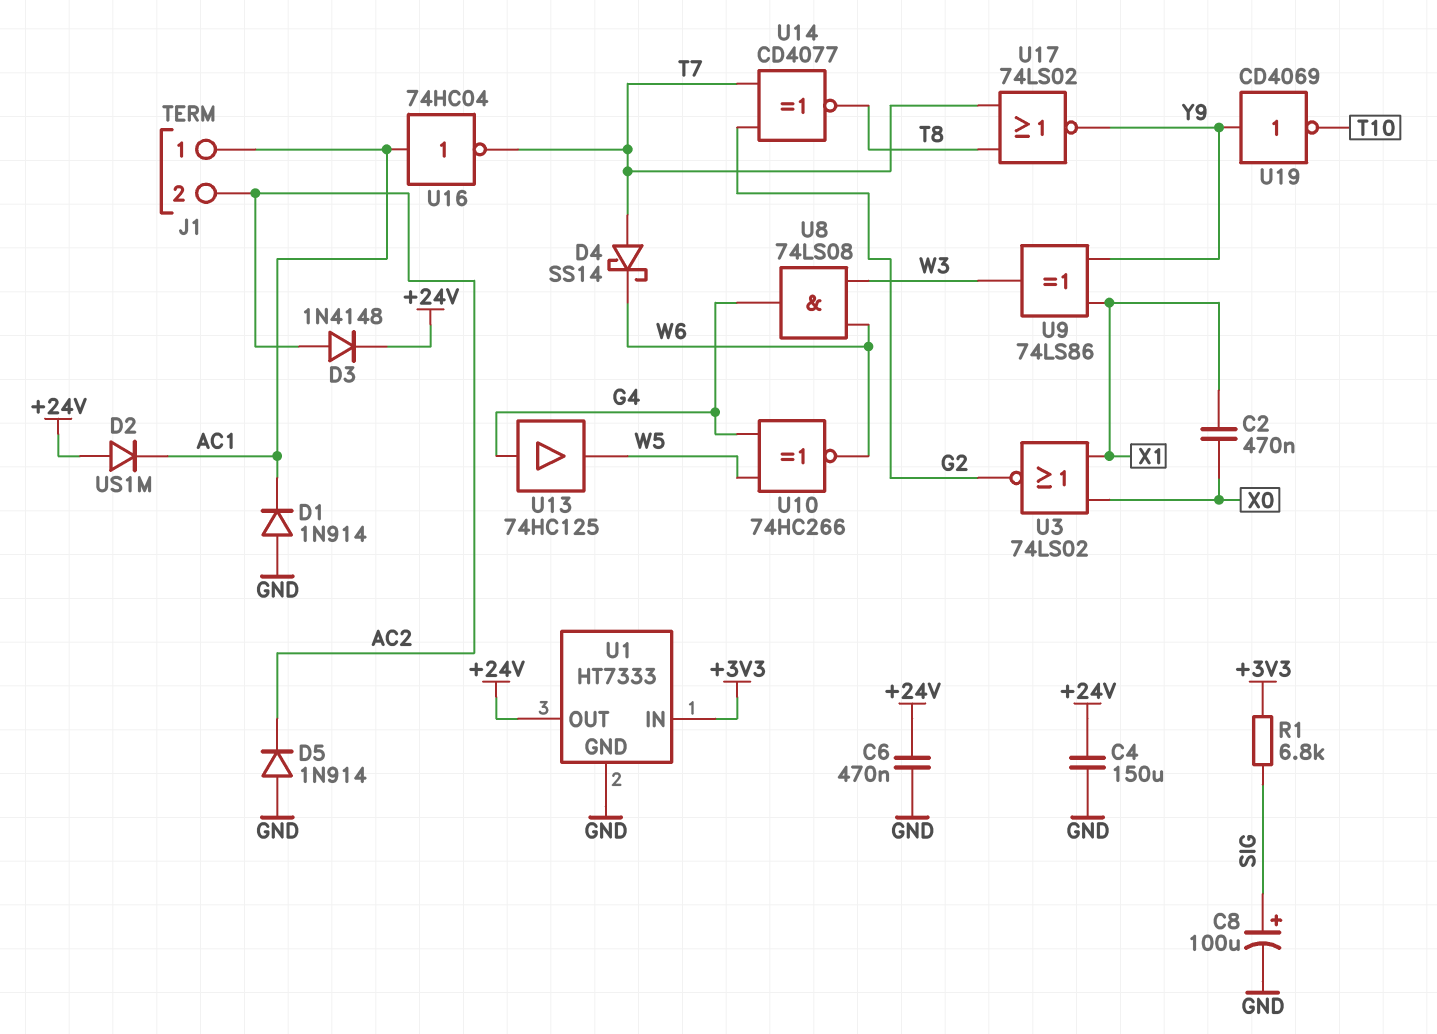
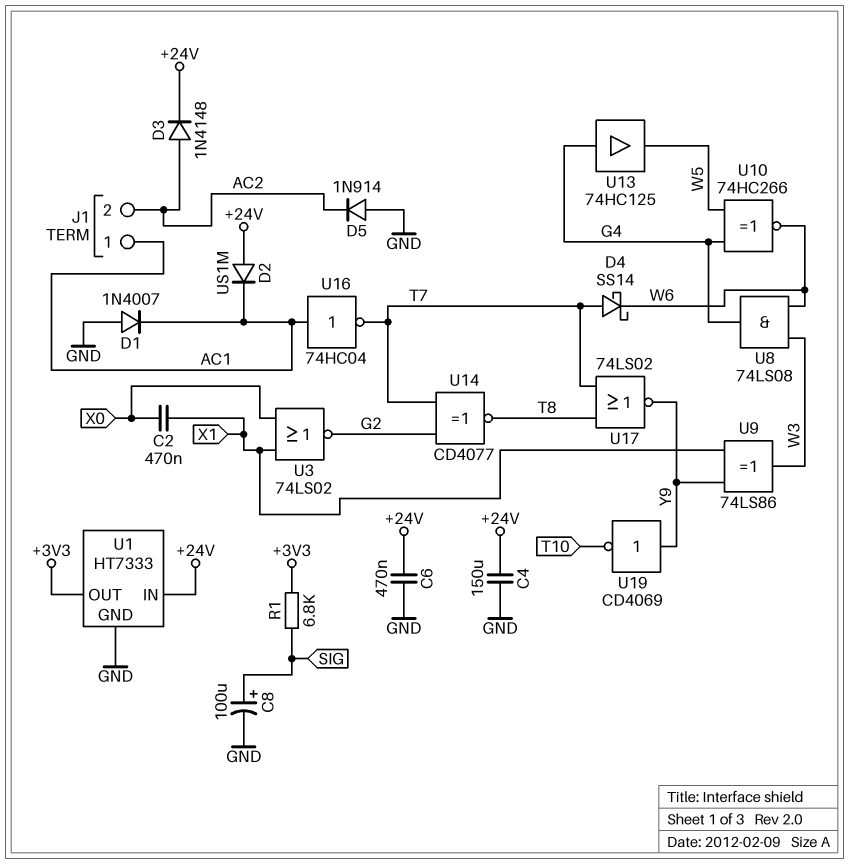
D1: diode 1N914 (A GND, K AC1) -> diode 1N4007 (A GND, K AC1)
U1 pin IN: +3V3 -> +24V
U1 pin OUT: +24V -> +3V3

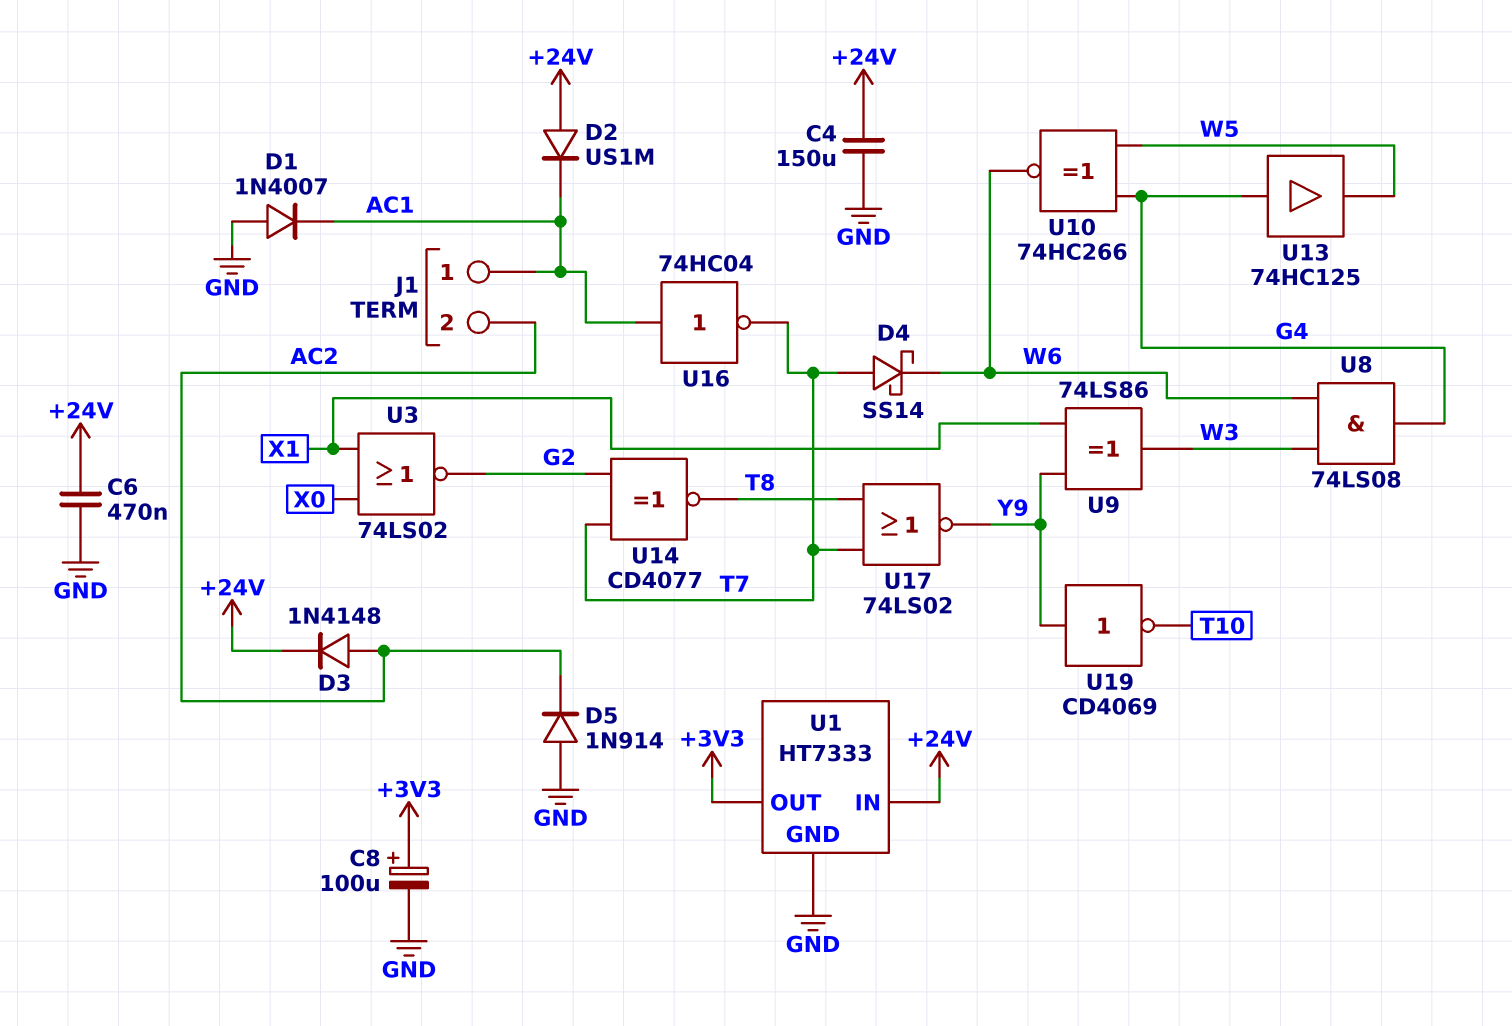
C2: 470nF (X0, X1) -> none
C8: 100uF (plus SIG, minus GND) -> 100uF (plus +3V3, minus GND)
R1: 6.8k (+3V3, SIG) -> none

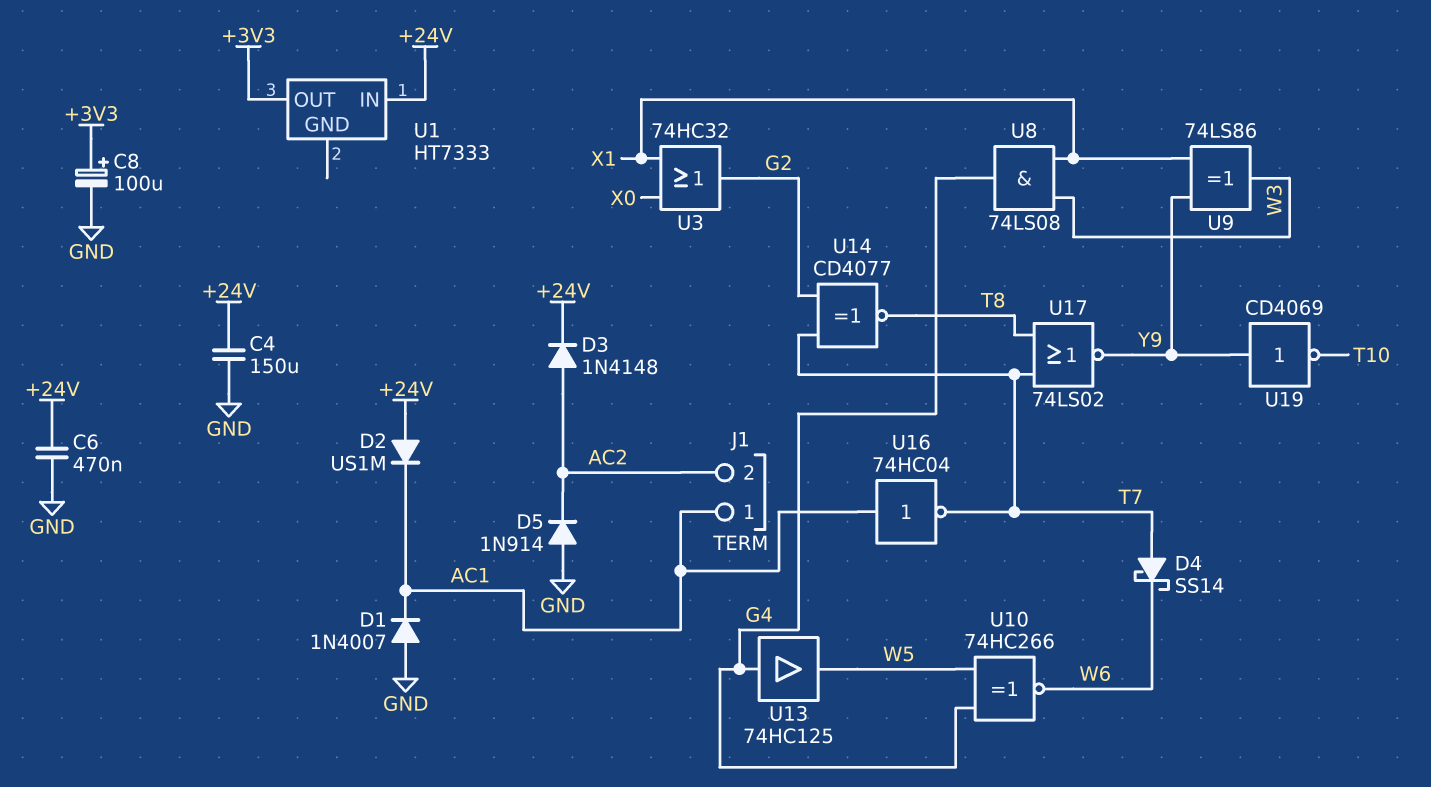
U1 pin GND: GND -> none
U3: NOR 74LS02 (in X0, in X1, out G2) -> OR 74HC32 (in X0, in X1, out G2)
U8: AND 74LS08 (in W3, in W6, out G4) -> AND 74LS08 (in W3, in X1, out G4)

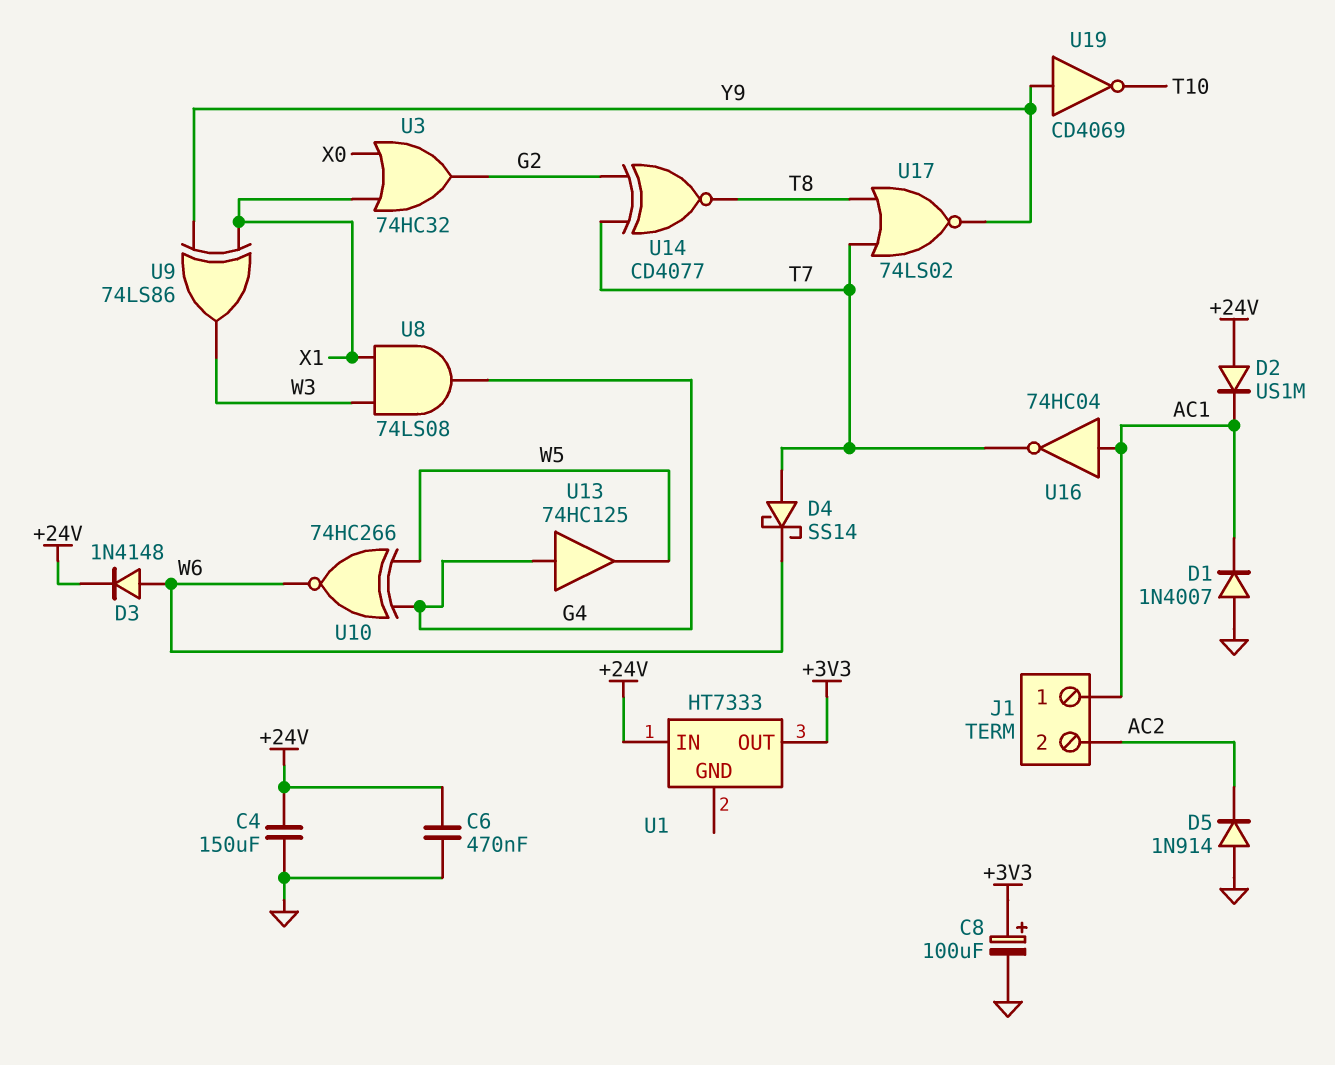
D3: diode 1N4148 (A AC2, K +24V) -> diode 1N4148 (A W6, K +24V)

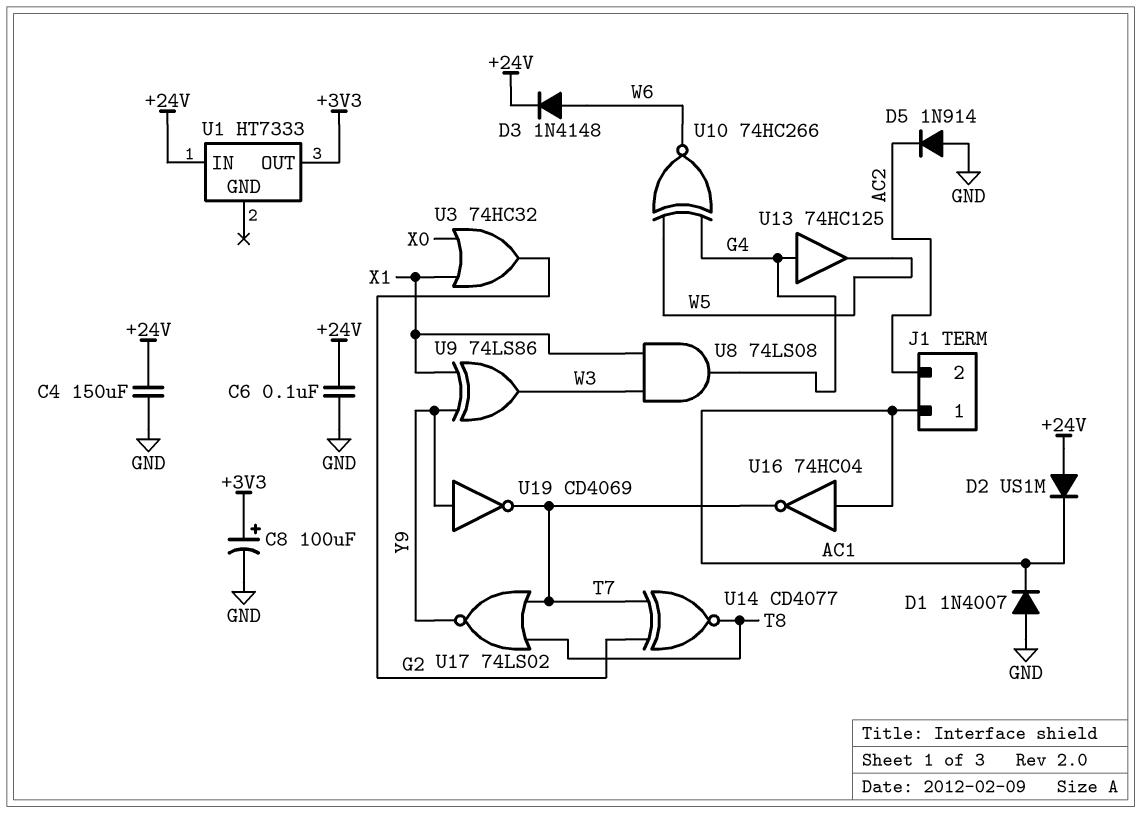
C6: 470nF (+24V, GND) -> 100nF (+24V, GND)
D4: schottky SS14 (A T7, K W6) -> none
U19: NOT CD4069 (in Y9, out T10) -> NOT CD4069 (in Y9, out T7)

